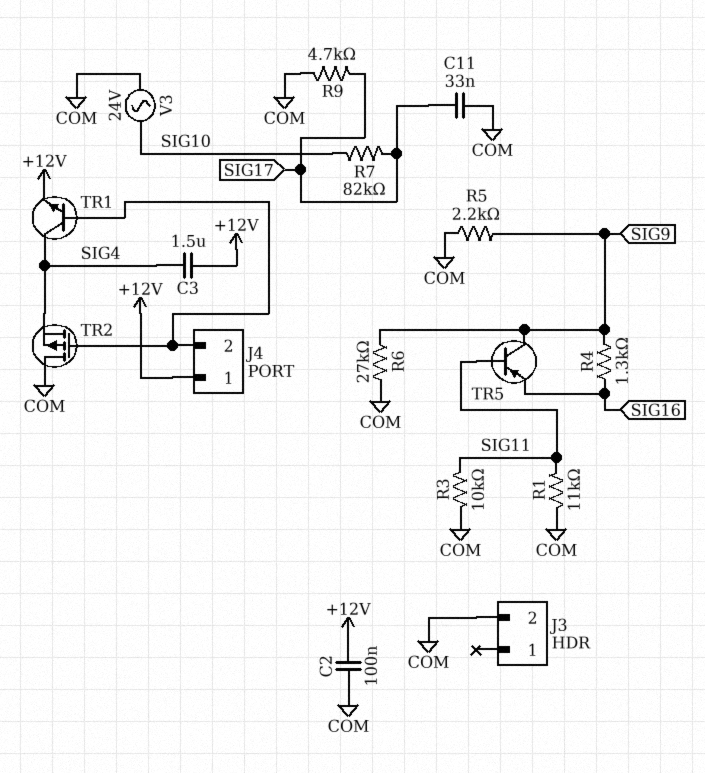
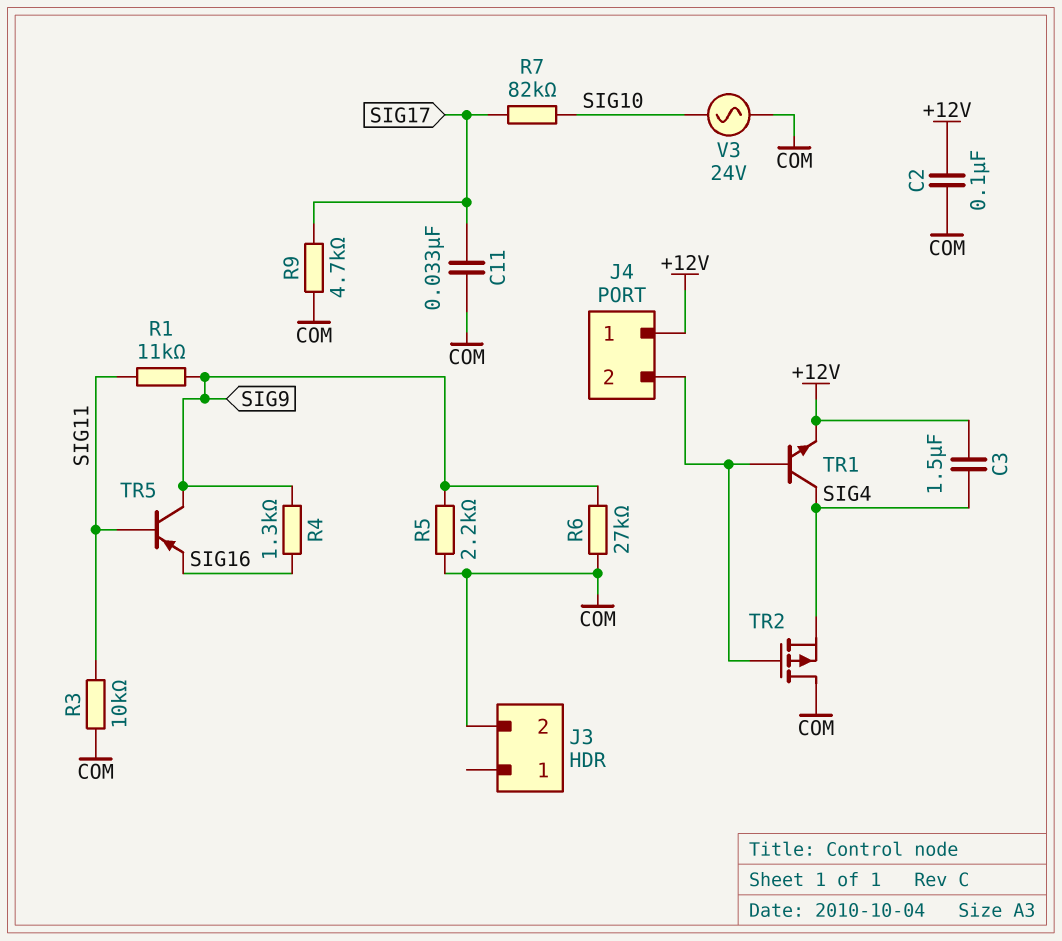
R1: 11k (COM, SIG11) -> 11k (SIG9, SIG11)

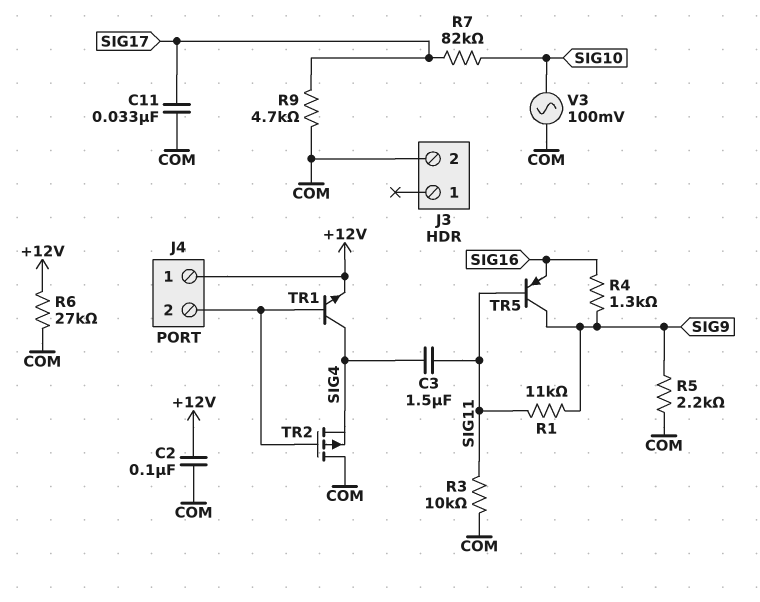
C3: 1.5uF (+12V, SIG4) -> 1.5uF (SIG4, SIG11)
R6: 27k (COM, SIG9) -> 27k (+12V, COM)
V3: AC 24V (COM, SIG10) -> AC 100mV (COM, SIG10)

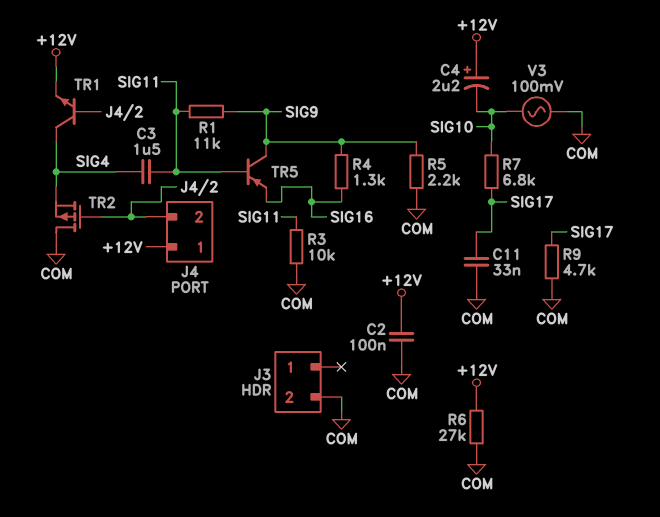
C4: none -> 2.2uF (plus +12V, minus SIG10)
R7: 82k (SIG10, SIG17) -> 6.8k (SIG10, SIG17)

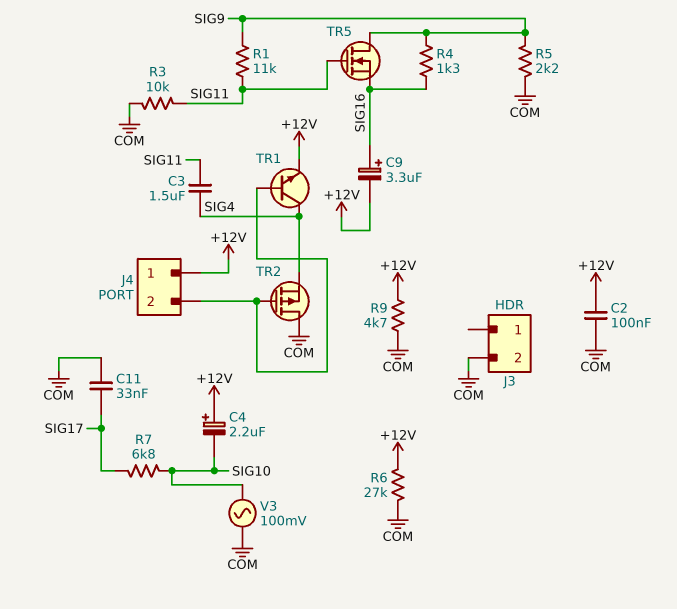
C9: none -> 3.3uF (plus SIG16, minus +12V)
R9: 4.7k (COM, SIG17) -> 4.7k (+12V, COM)
TR5: PNP (B SIG11, C SIG9, E SIG16) -> NMOS (G SIG11, D SIG9, S SIG16)

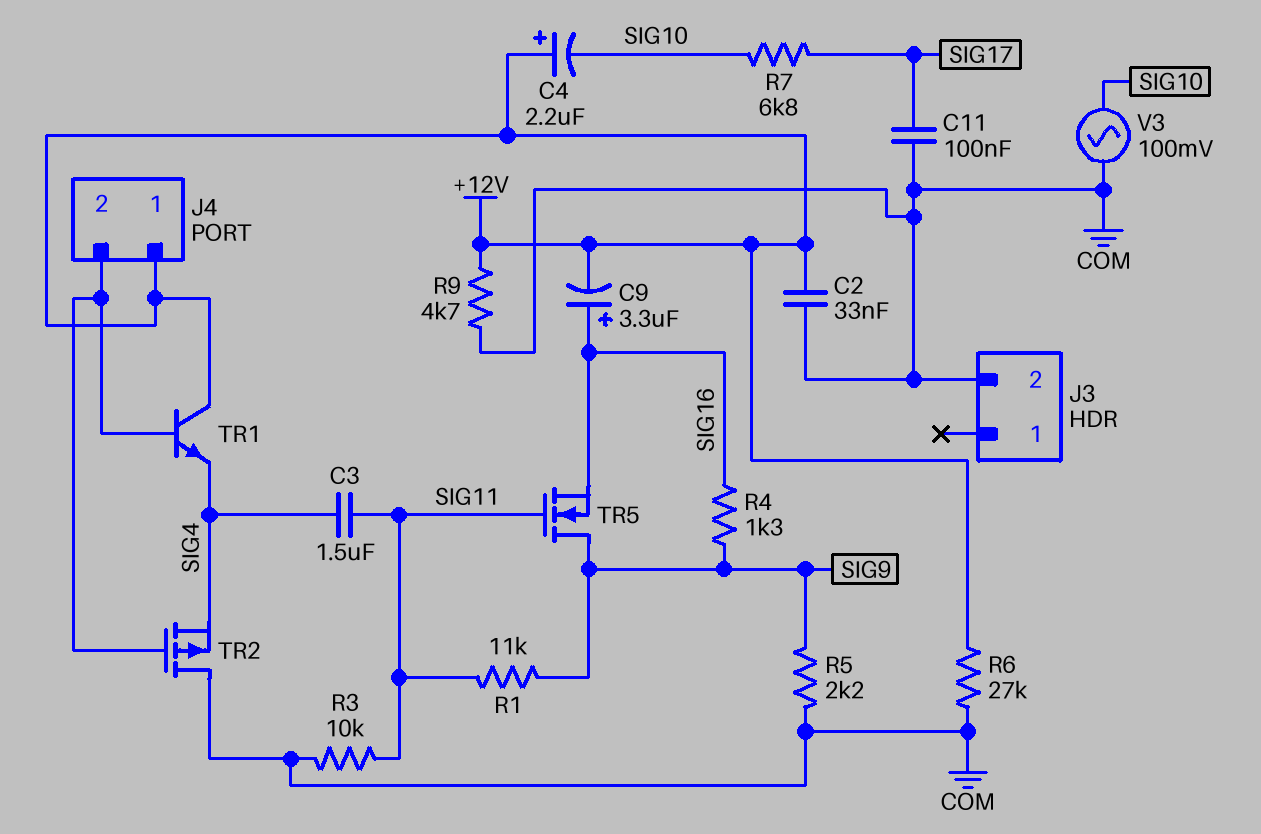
C2: 100nF (+12V, COM) -> 33nF (+12V, COM)
C11: 33nF (COM, SIG17) -> 100nF (COM, SIG17)
TR1: NPN (B J4/2, C SIG4, E +12V) -> NPN (B J4/2, C +12V, E SIG4)

